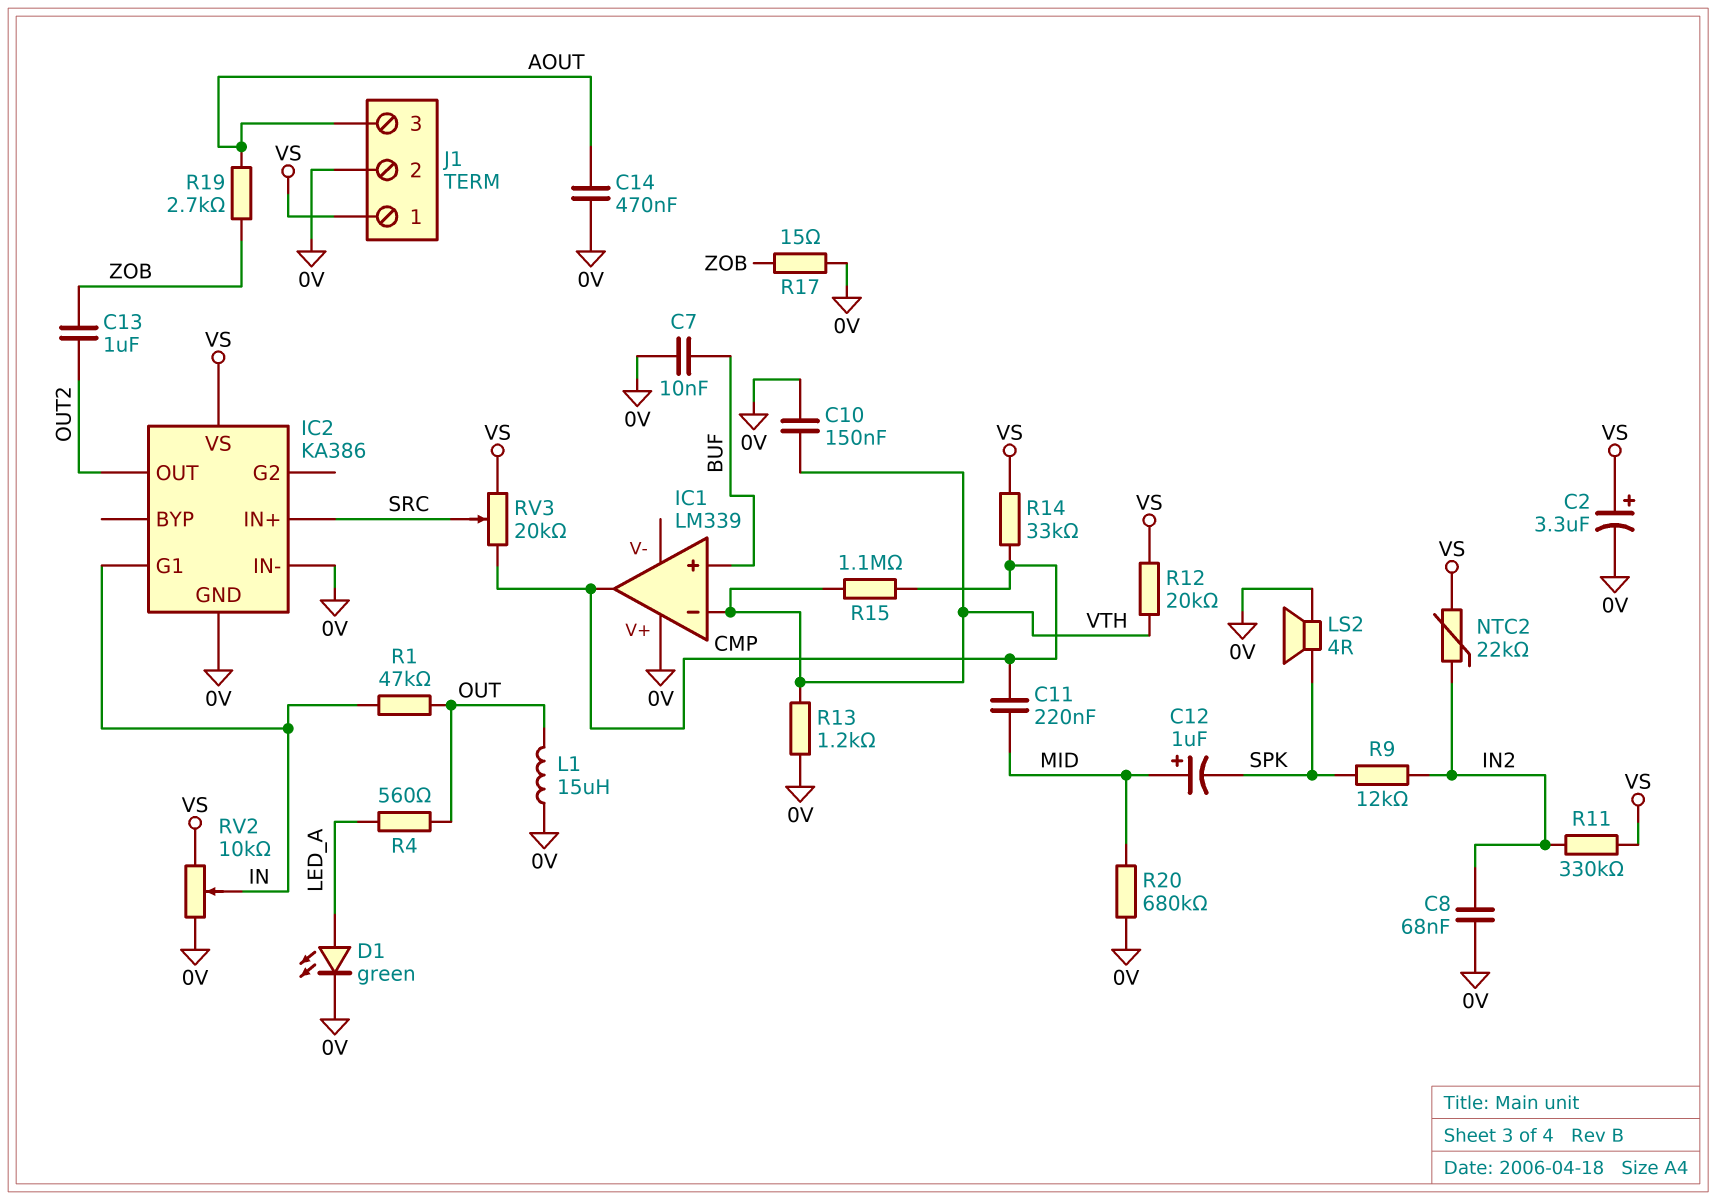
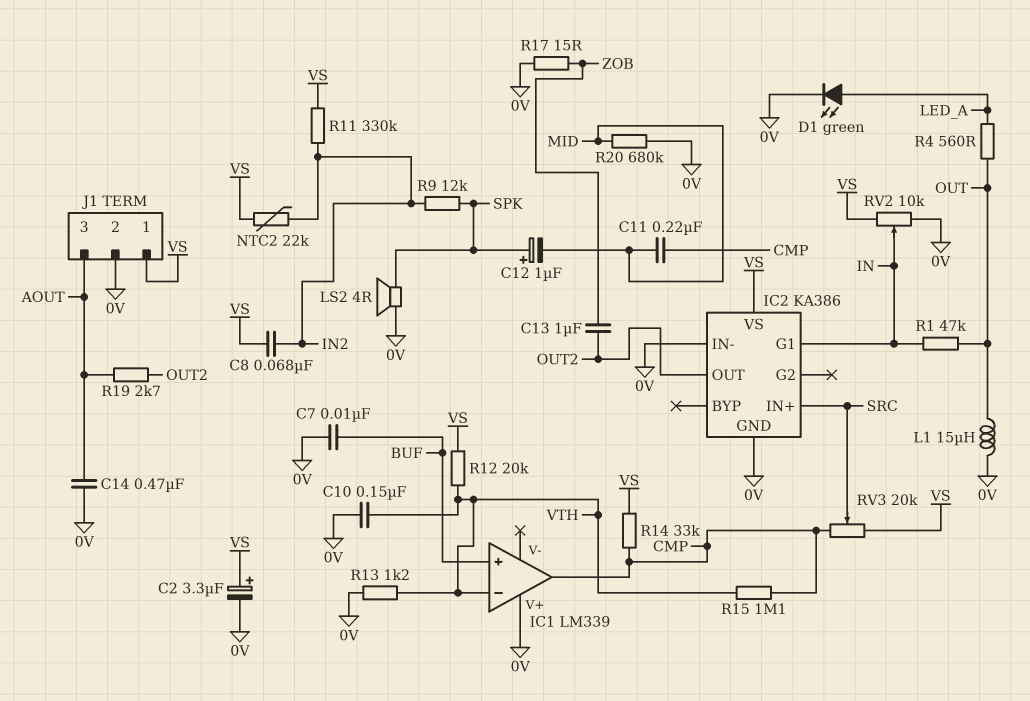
C8: 68nF (0V, IN2) -> 68nF (IN2, VS)
C12: 1uF (plus MID, minus SPK) -> 1uF (plus SPK, minus MID)
R19: 2.7k (AOUT, ZOB) -> 2.7k (AOUT, OUT2)

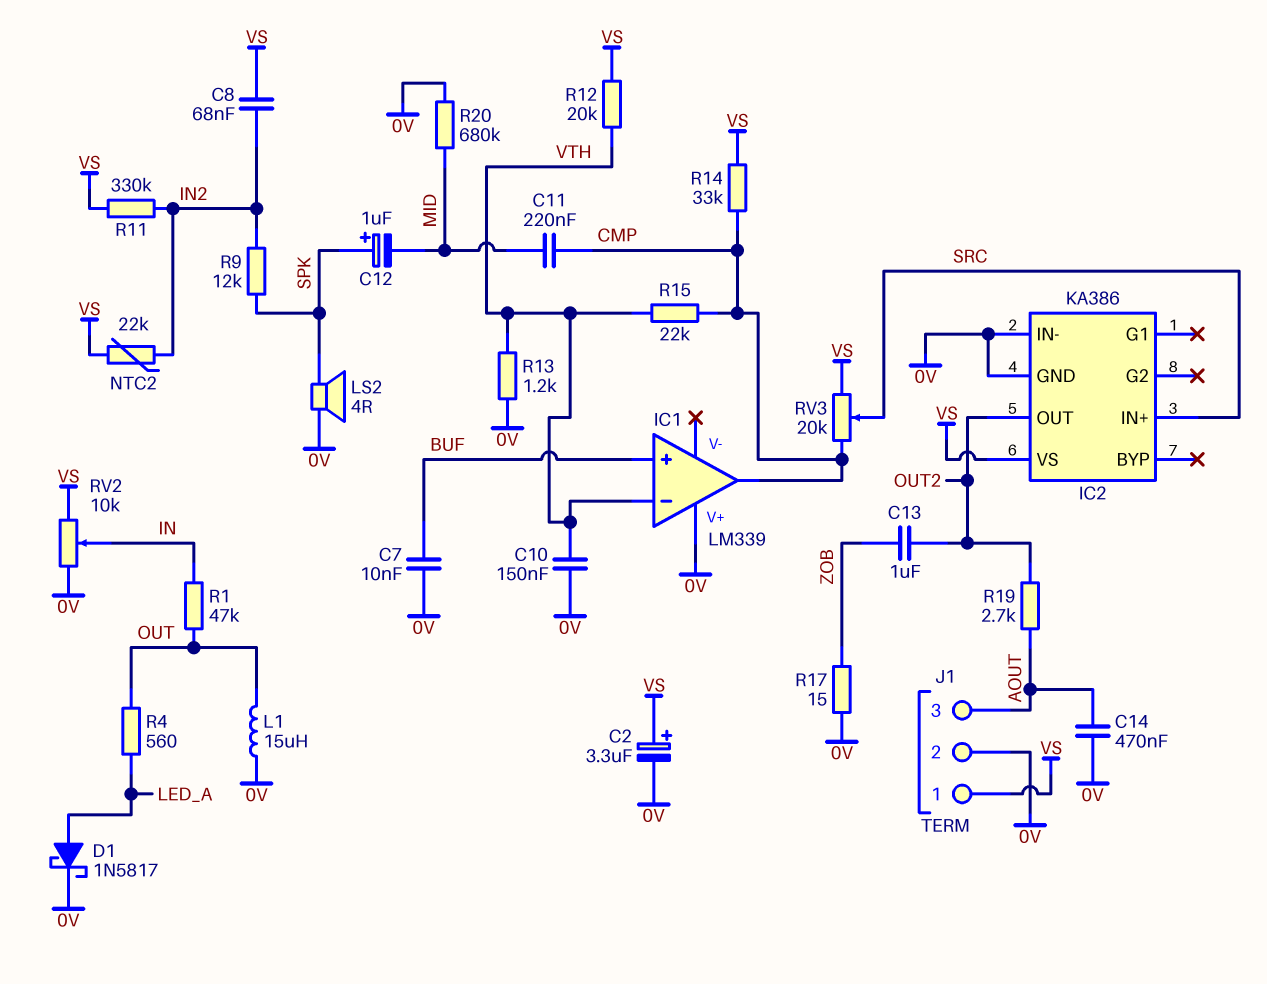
D1: LED green (A LED_A, K 0V) -> schottky 1N5817 (A LED_A, K 0V)
IC2 pin G1: IN -> none
R15: 1.1M (CMP, VTH) -> 22k (CMP, VTH)

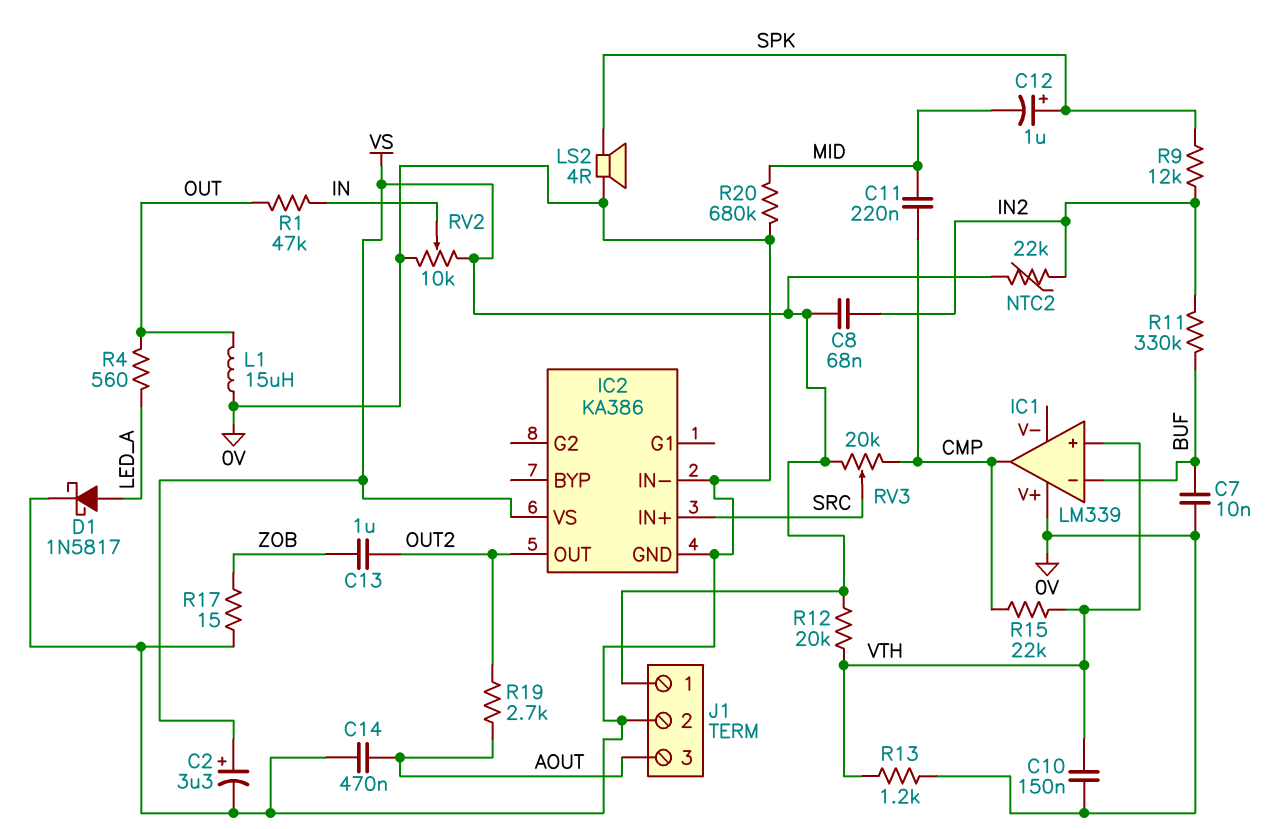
IC1 pin in+: BUF -> VTH
IC1 pin in-: VTH -> BUF
R11: 330k (IN2, VS) -> 330k (BUF, IN2)
R14: 33k (CMP, VS) -> none

